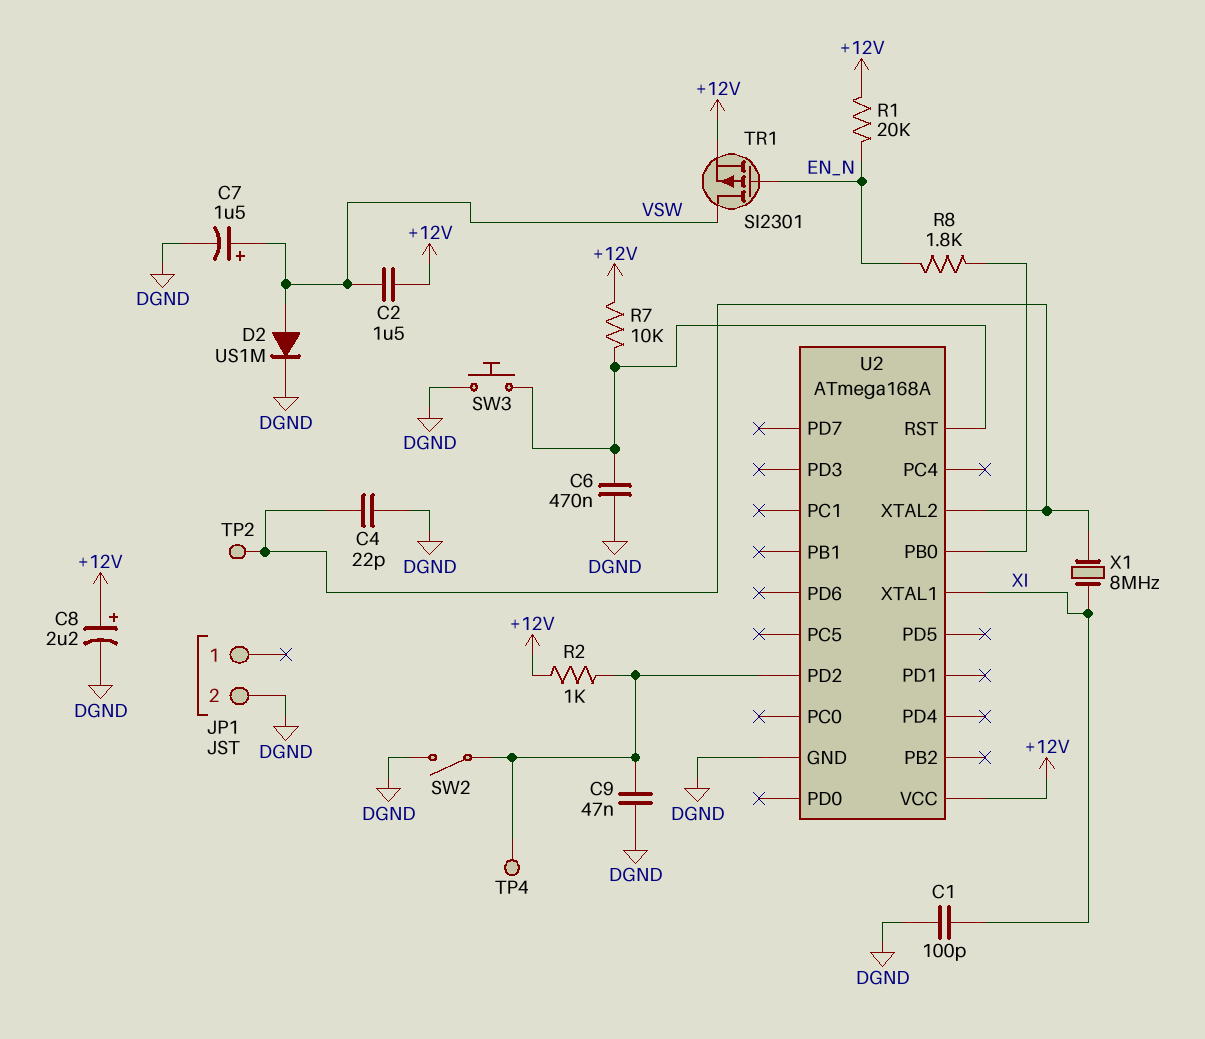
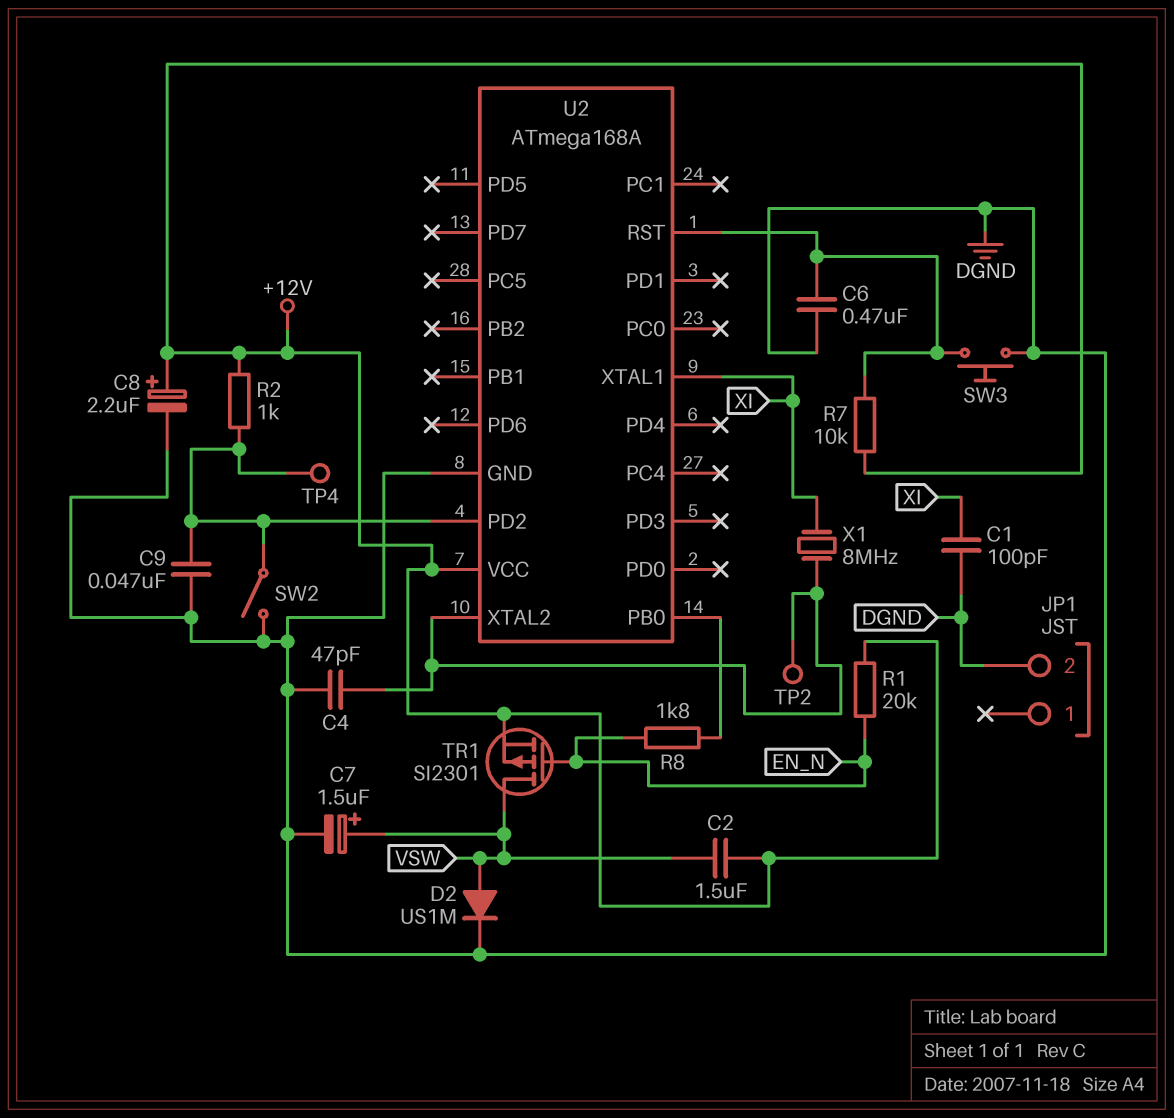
C4: 22pF (DGND, U2/XTAL2) -> 47pF (DGND, U2/XTAL2)

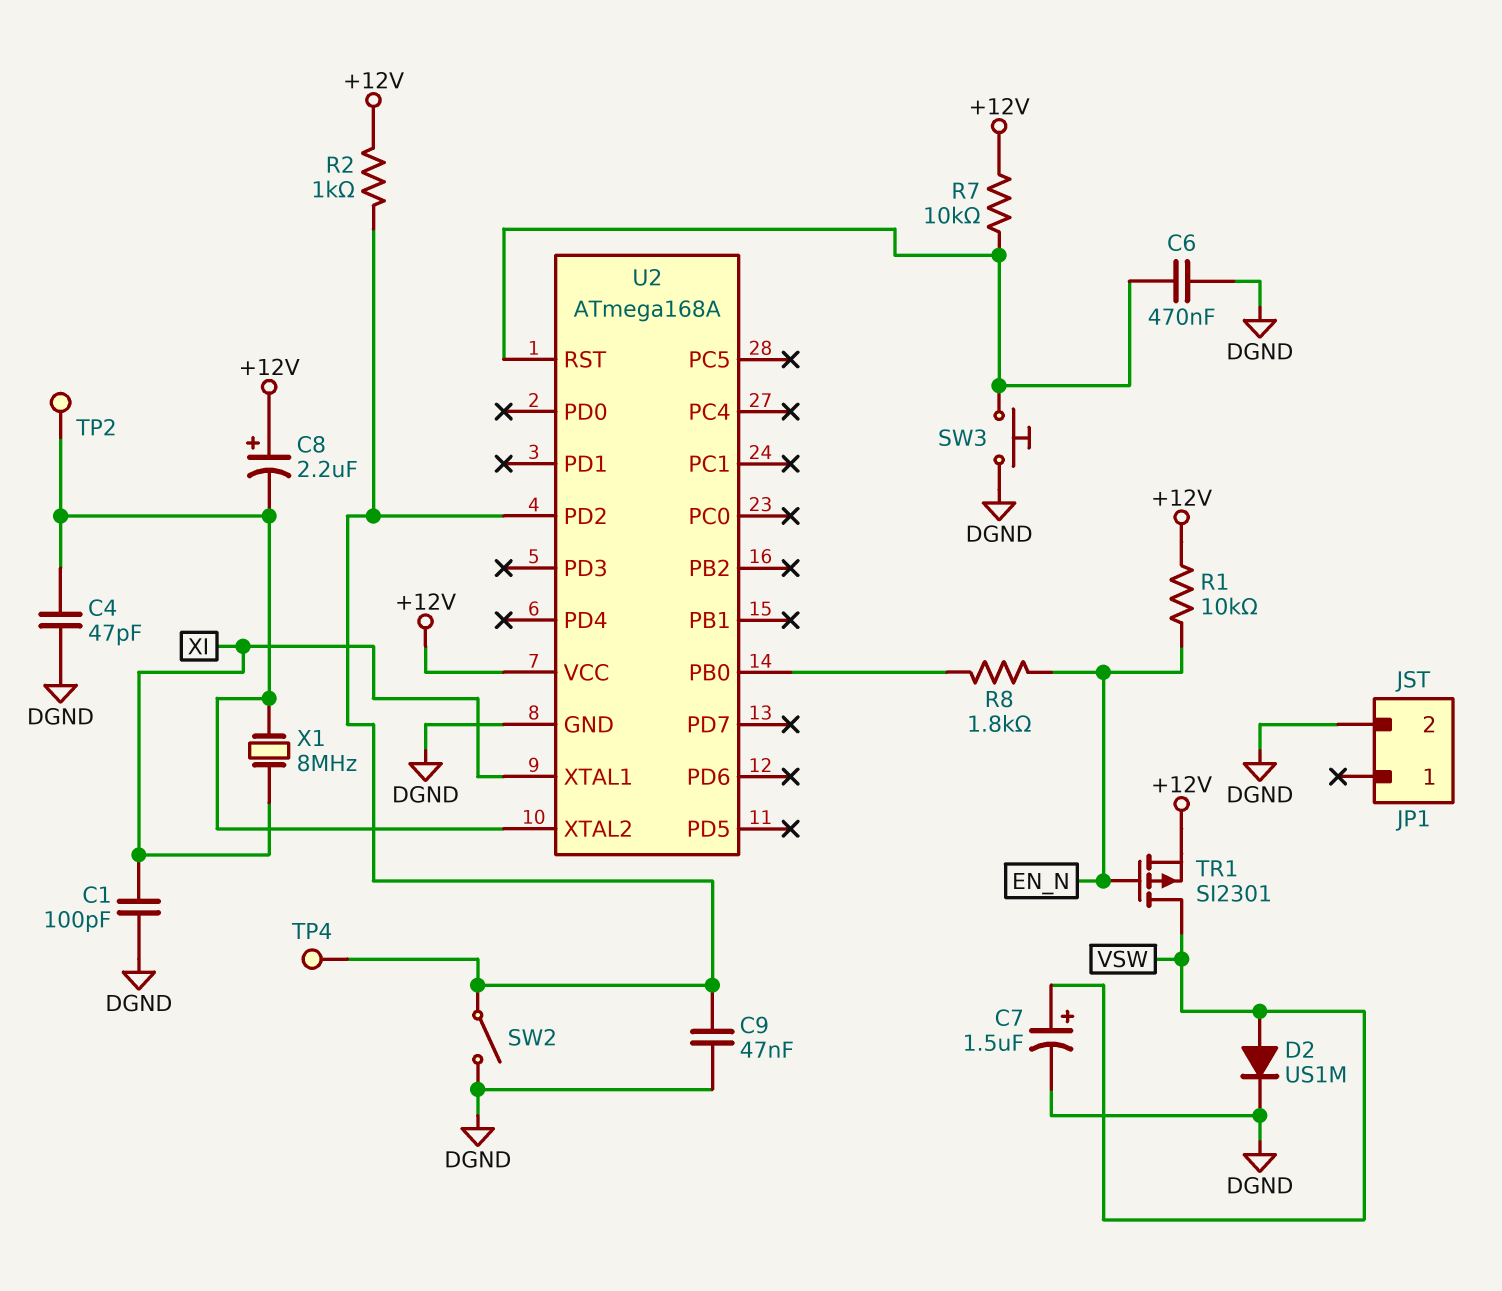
C2: 1.5uF (+12V, VSW) -> none
C8: 2.2uF (plus +12V, minus DGND) -> 2.2uF (plus +12V, minus U2/XTAL2)
R1: 20k (+12V, EN_N) -> 10k (+12V, EN_N)

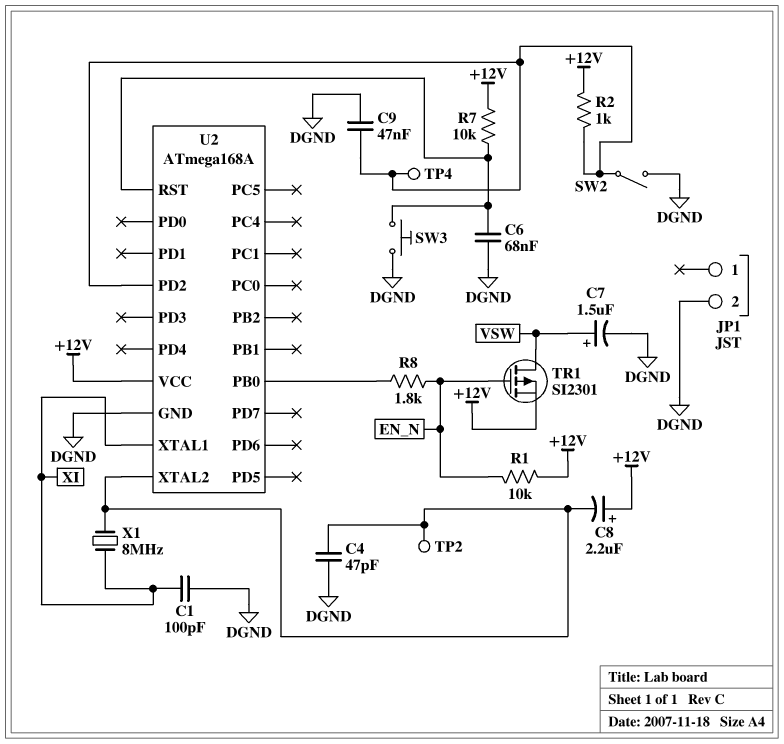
C6: 470nF (DGND, U2/RST) -> 68nF (DGND, U2/RST)
D2: diode US1M (A VSW, K DGND) -> none

